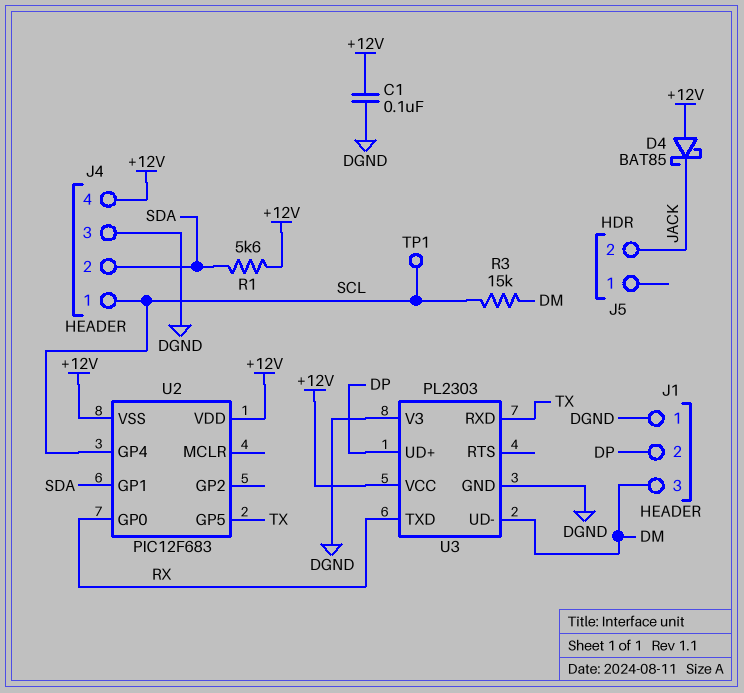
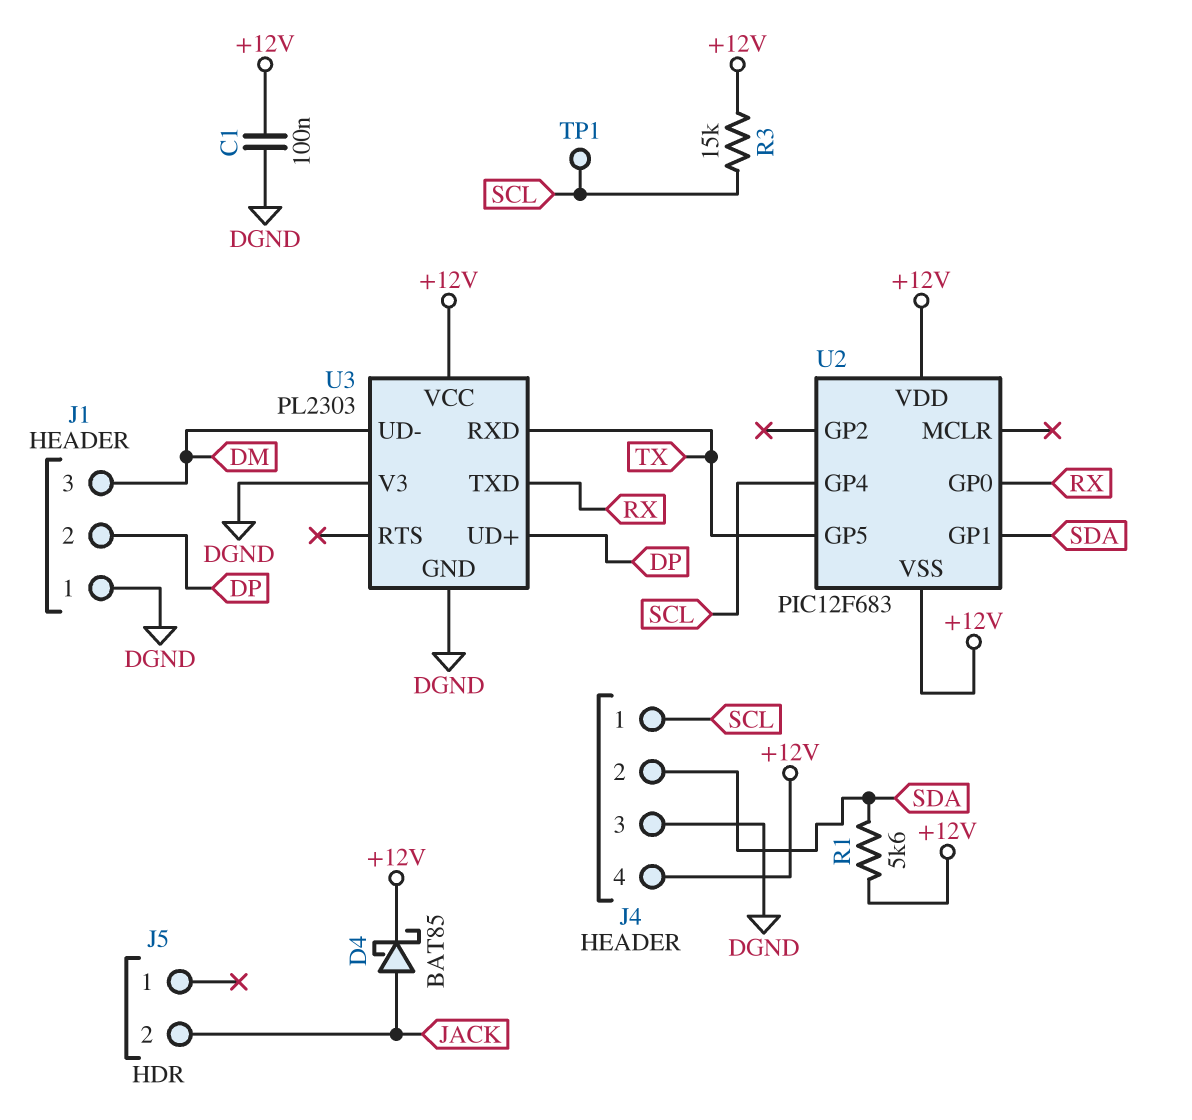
D4: schottky BAT85 (A +12V, K JACK) -> schottky BAT85 (A JACK, K +12V)
R3: 15k (DM, SCL) -> 15k (+12V, SCL)

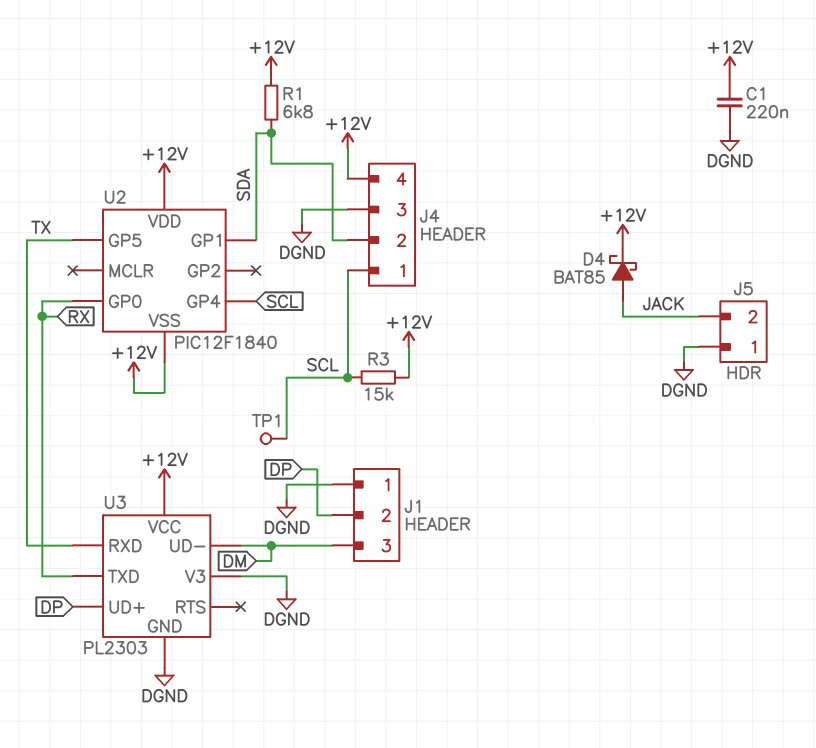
C1: 100nF (+12V, DGND) -> 220nF (+12V, DGND)
J5 pin 1: none -> DGND
R1: 5.6k (+12V, SDA) -> 6.8k (+12V, SDA)
U2: PIC12F683 -> PIC12F1840

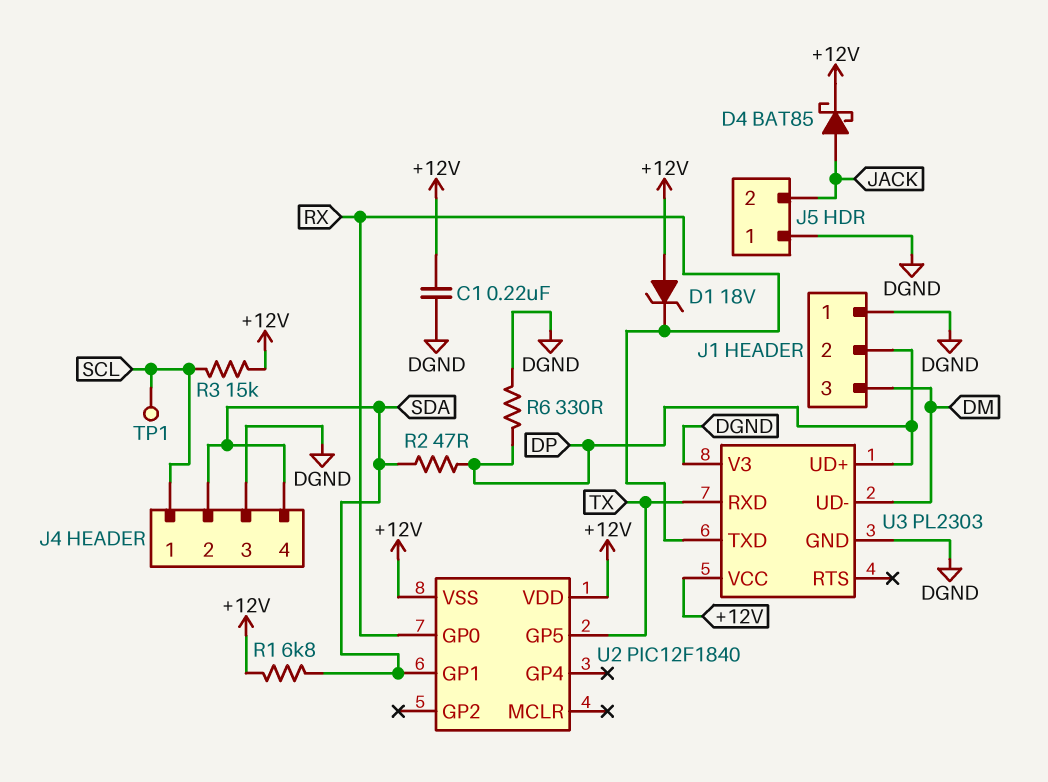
D1: none -> zener 18V (A +12V, K RX)
J4 pin 4: +12V -> SDA
R2: none -> 47 (DP, SDA)
R6: none -> 330 (DGND, DP)
U2 pin GP4: SCL -> none

